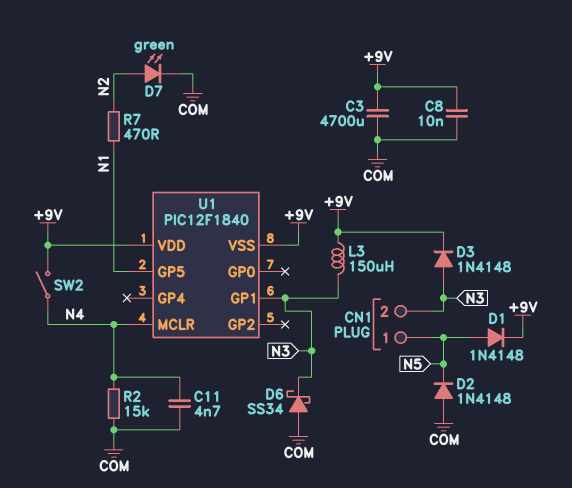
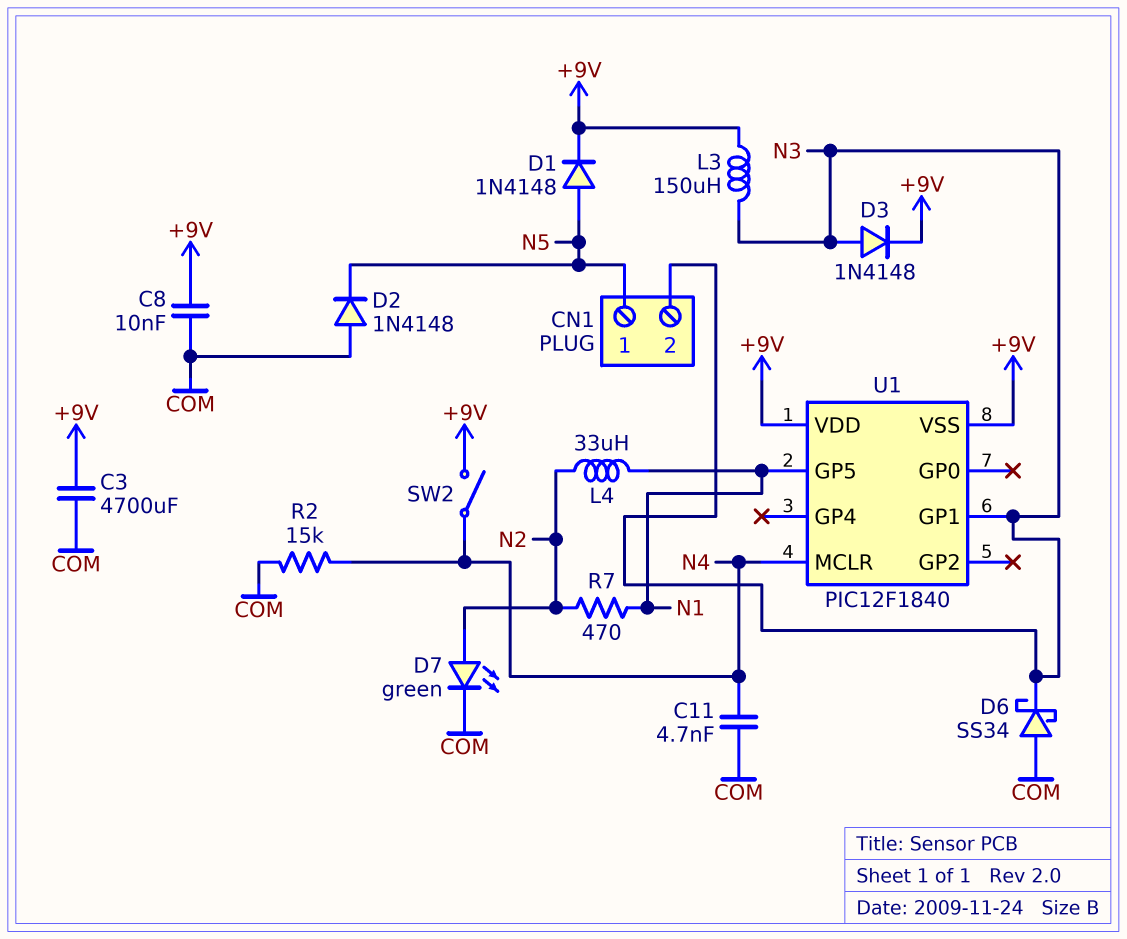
L4: none -> 33uH (N1, N2)

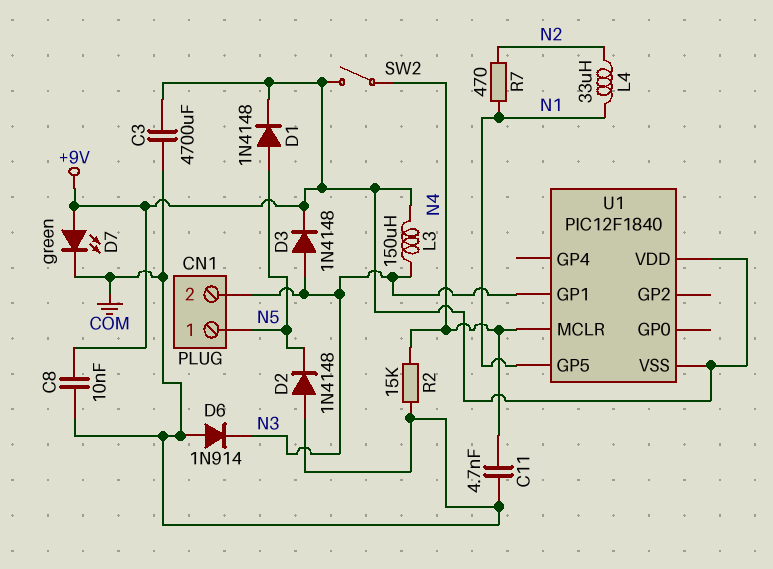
D6: schottky SS34 (A COM, K N3) -> diode 1N914 (A COM, K N3)
D7: LED green (A N2, K COM) -> LED green (A +9V, K COM)

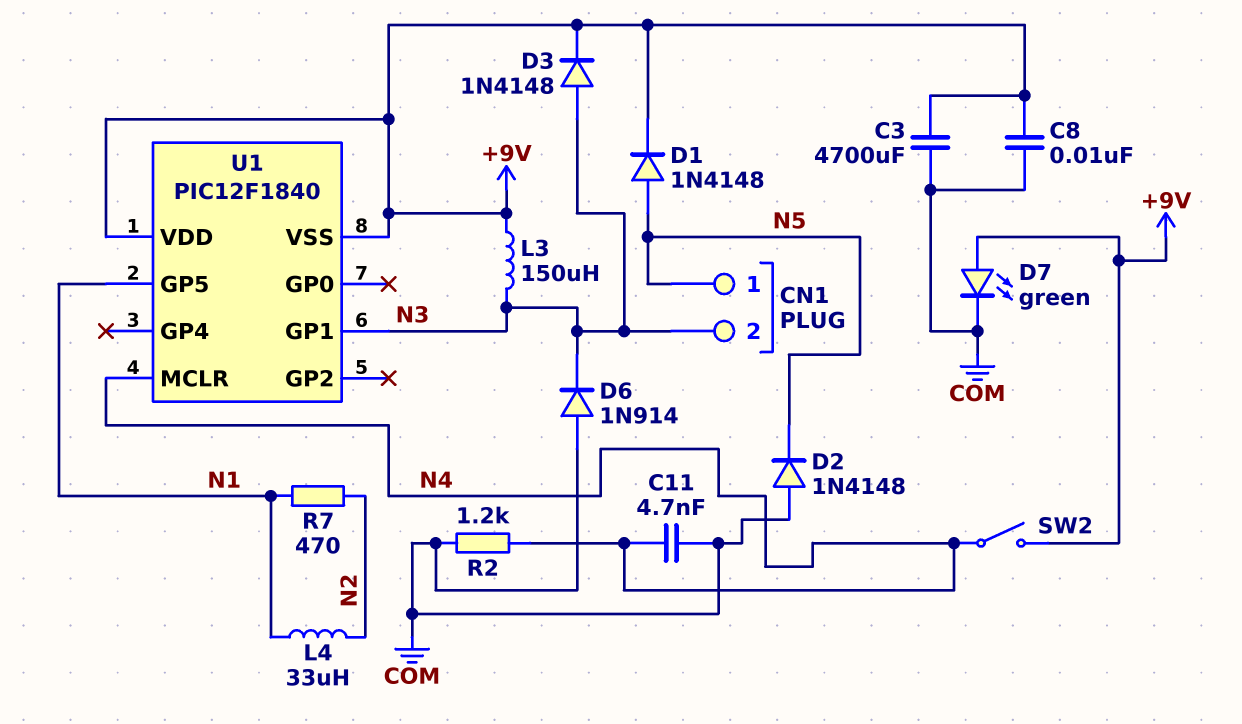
R2: 15k (COM, N4) -> 1.2k (COM, N4)

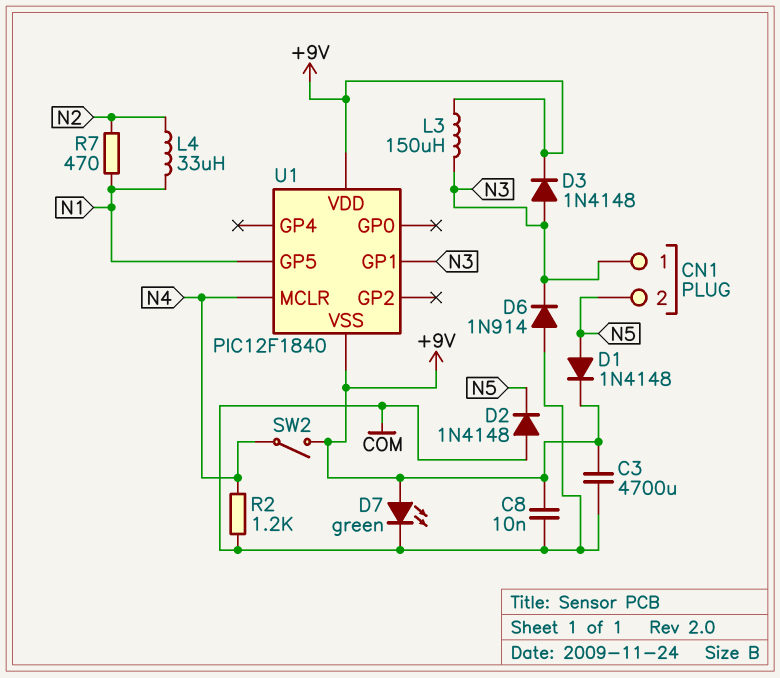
C11: 4.7nF (COM, N4) -> none
CN1 pin 1: N5 -> N3
CN1 pin 2: N3 -> N5

